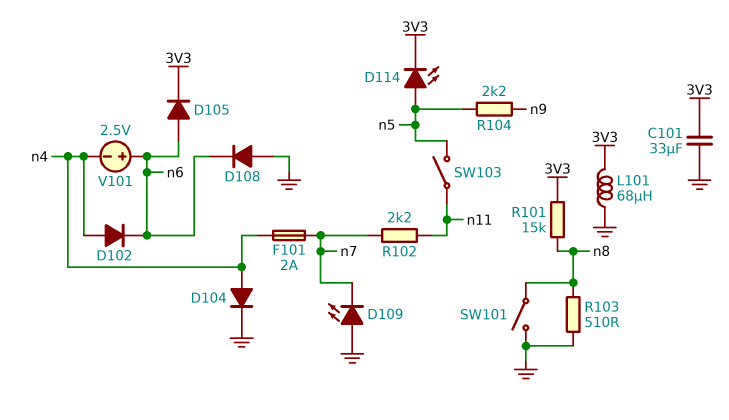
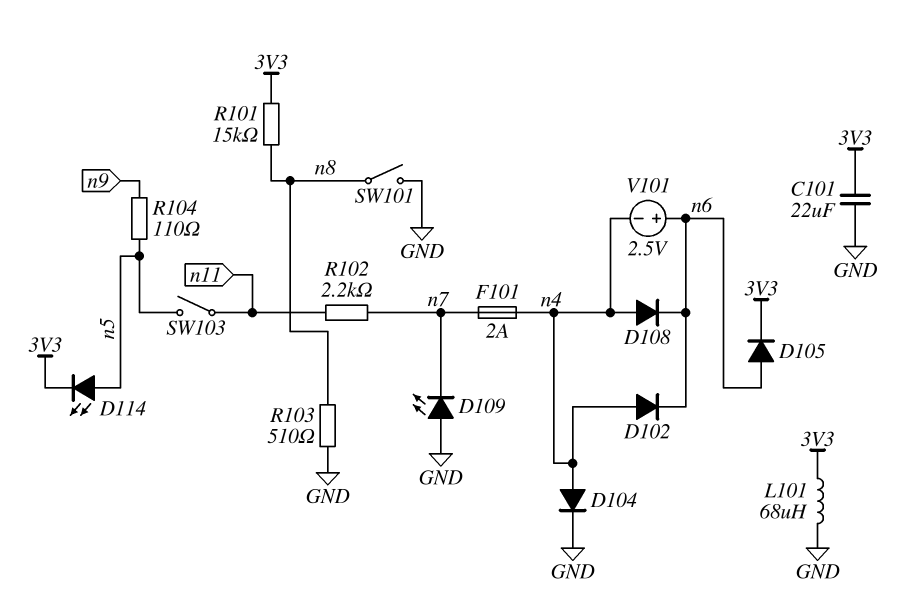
C101: 33uF (3V3, GND) -> 22uF (3V3, GND)
D108: diode (A GND, K n6) -> diode (A n4, K n6)
R104: 2.2k (n5, n9) -> 110 (n5, n9)

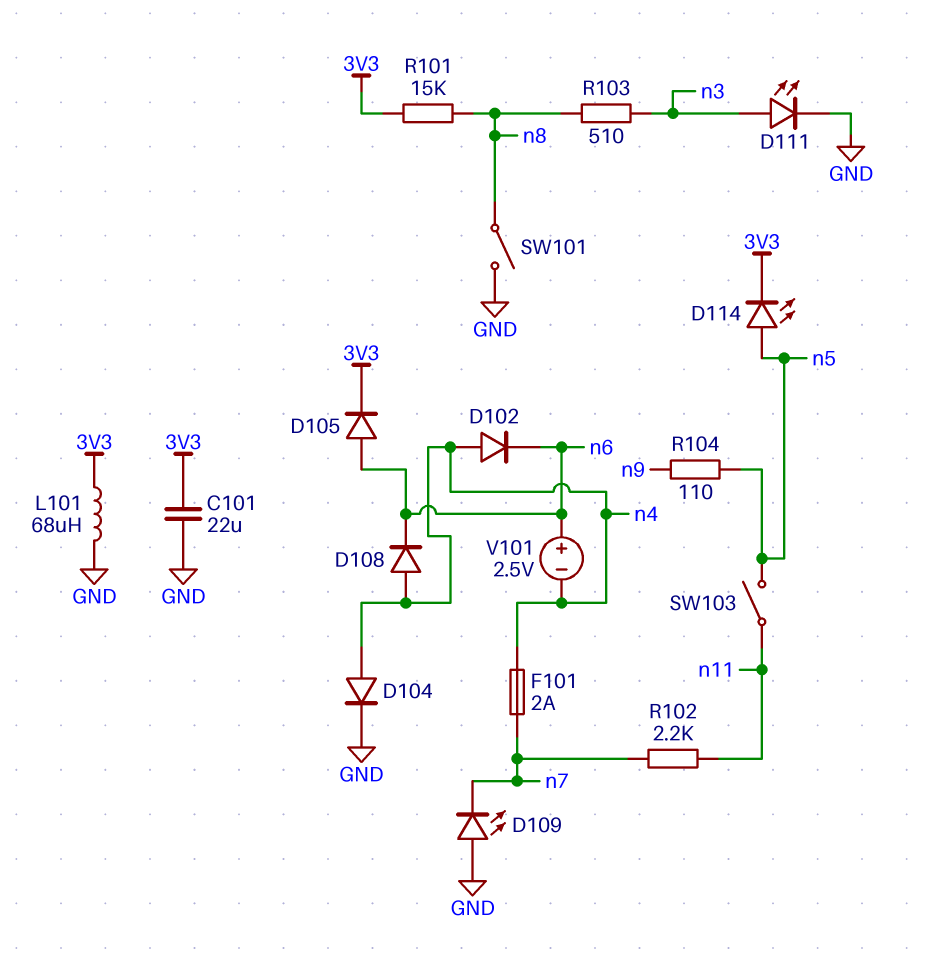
D111: none -> LED (A n3, K GND)
R103: 510 (GND, n8) -> 510 (n3, n8)

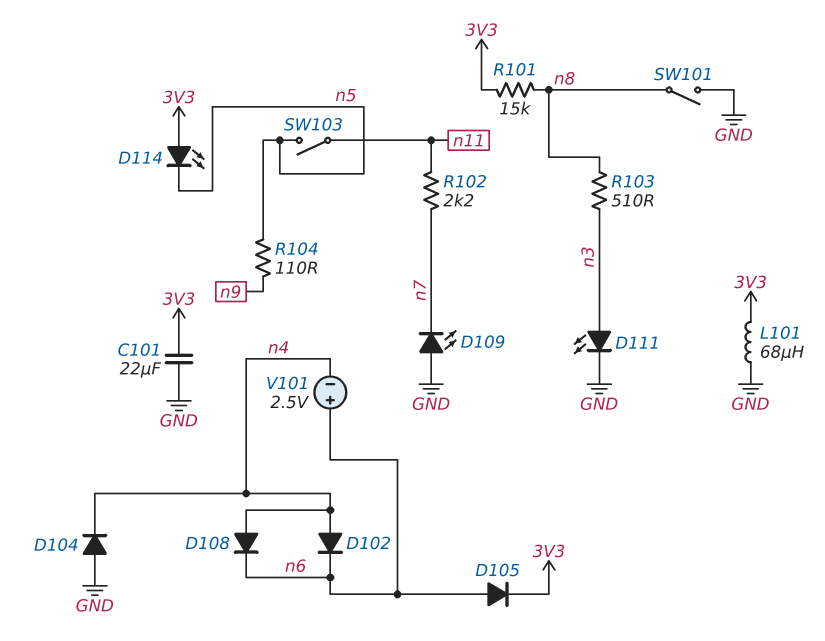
D104: diode (A n4, K GND) -> diode (A GND, K n4)
D114: LED (A n5, K 3V3) -> LED (A 3V3, K n5)
F101: 2A (n4, n7) -> none

